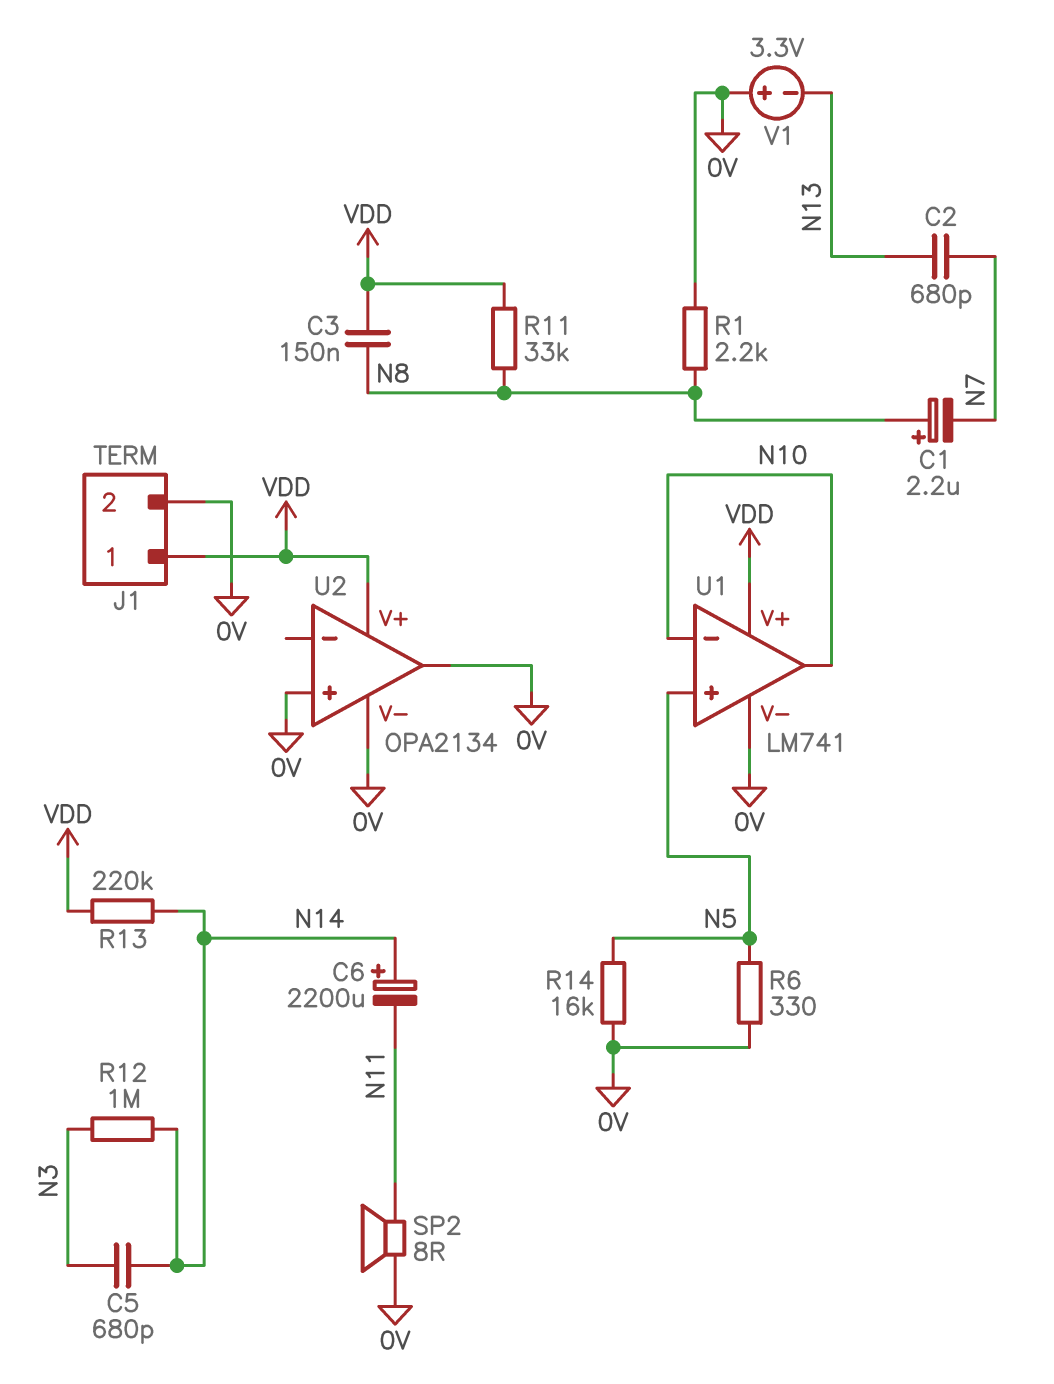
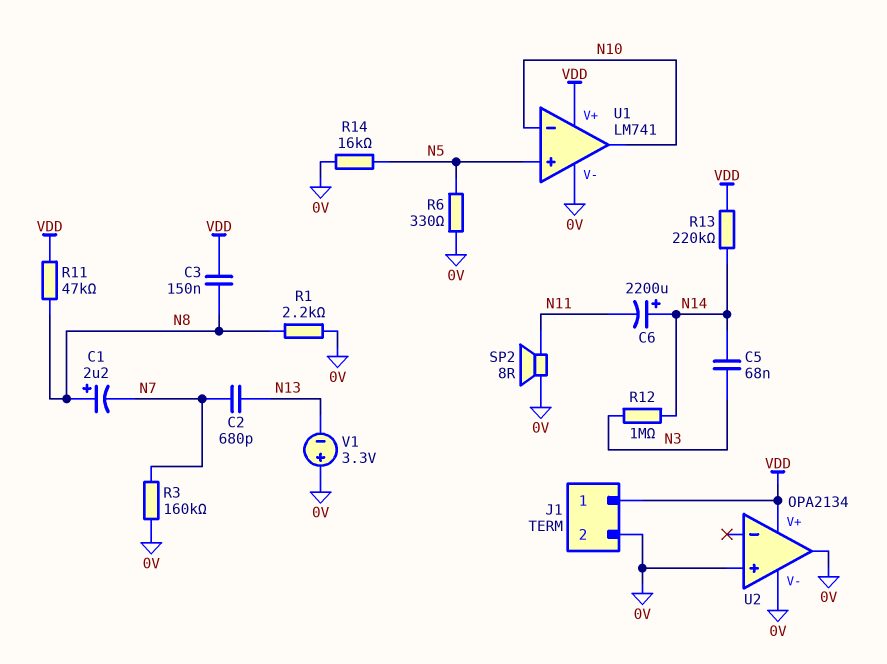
C5: 680pF (N3, N14) -> 68nF (N3, N14)
R3: none -> 160k (0V, N7)
R11: 33k (N8, VDD) -> 47k (N8, VDD)

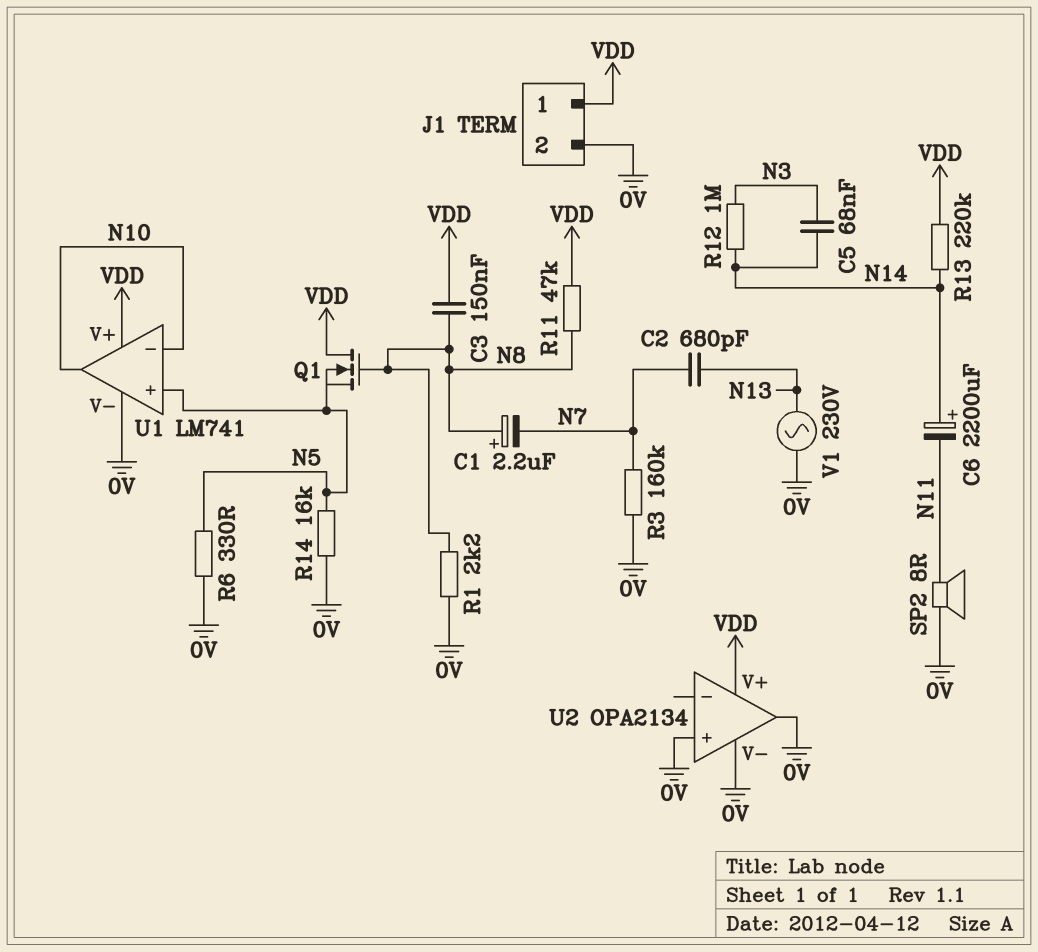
Q1: none -> NMOS (G N8, D VDD, S N5)
V1: 3.3V (plus 0V, minus N13) -> AC 230V (0V, N13)

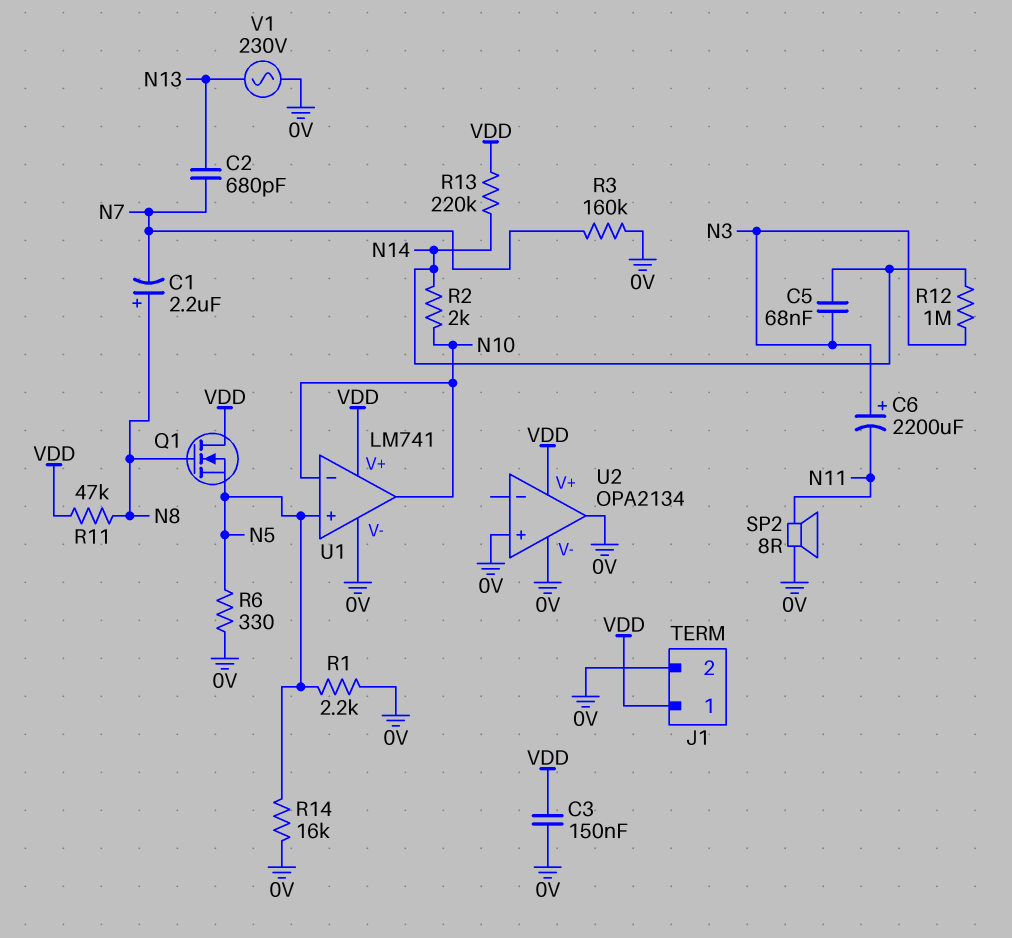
C3: 150nF (N8, VDD) -> 150nF (0V, VDD)
C6: 2200uF (plus N14, minus N11) -> 2200uF (plus N3, minus N11)
R1: 2.2k (0V, N8) -> 2.2k (0V, N5)
R2: none -> 2k (N10, N14)

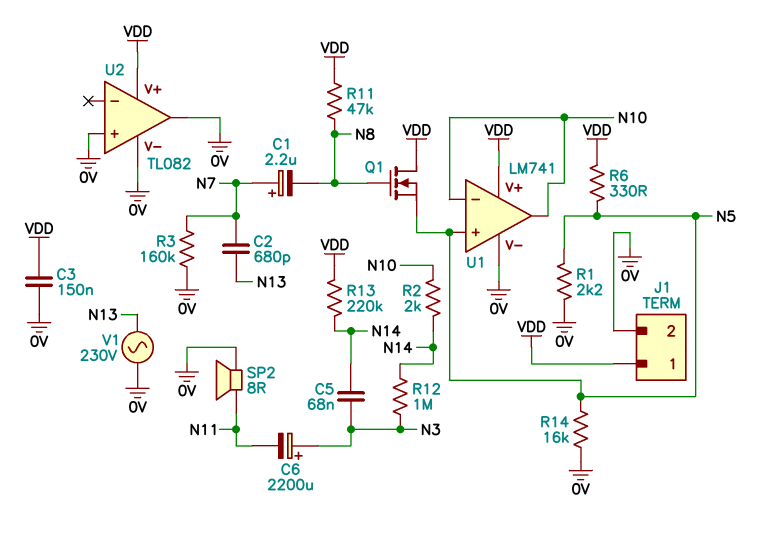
C1: 2.2uF (plus N8, minus N7) -> 2.2uF (plus N7, minus N8)
R6: 330 (0V, N5) -> 330 (N5, VDD)
U2: OPA2134 -> TL082

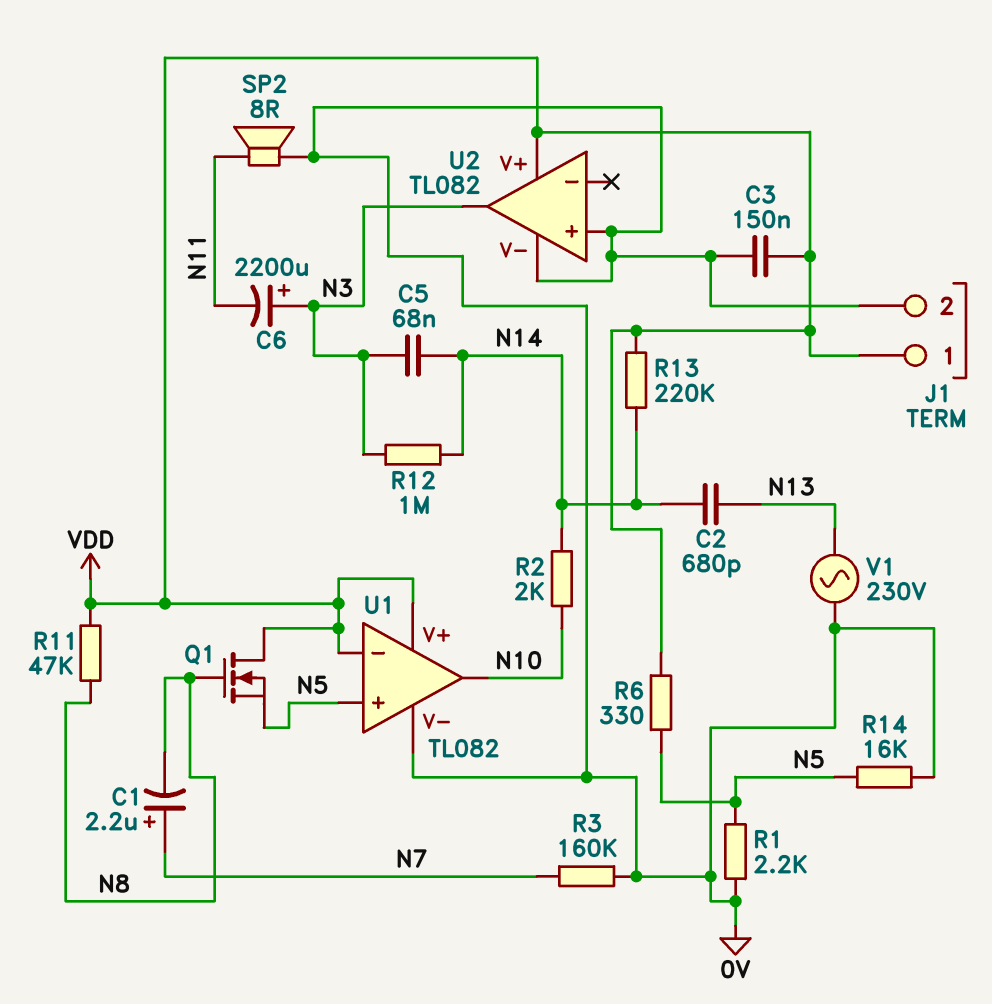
C2: 680pF (N7, N13) -> 680pF (N13, N14)
U1: LM741 -> TL082
U1 pin in-: N10 -> VDD
U2 pin out: 0V -> N3

